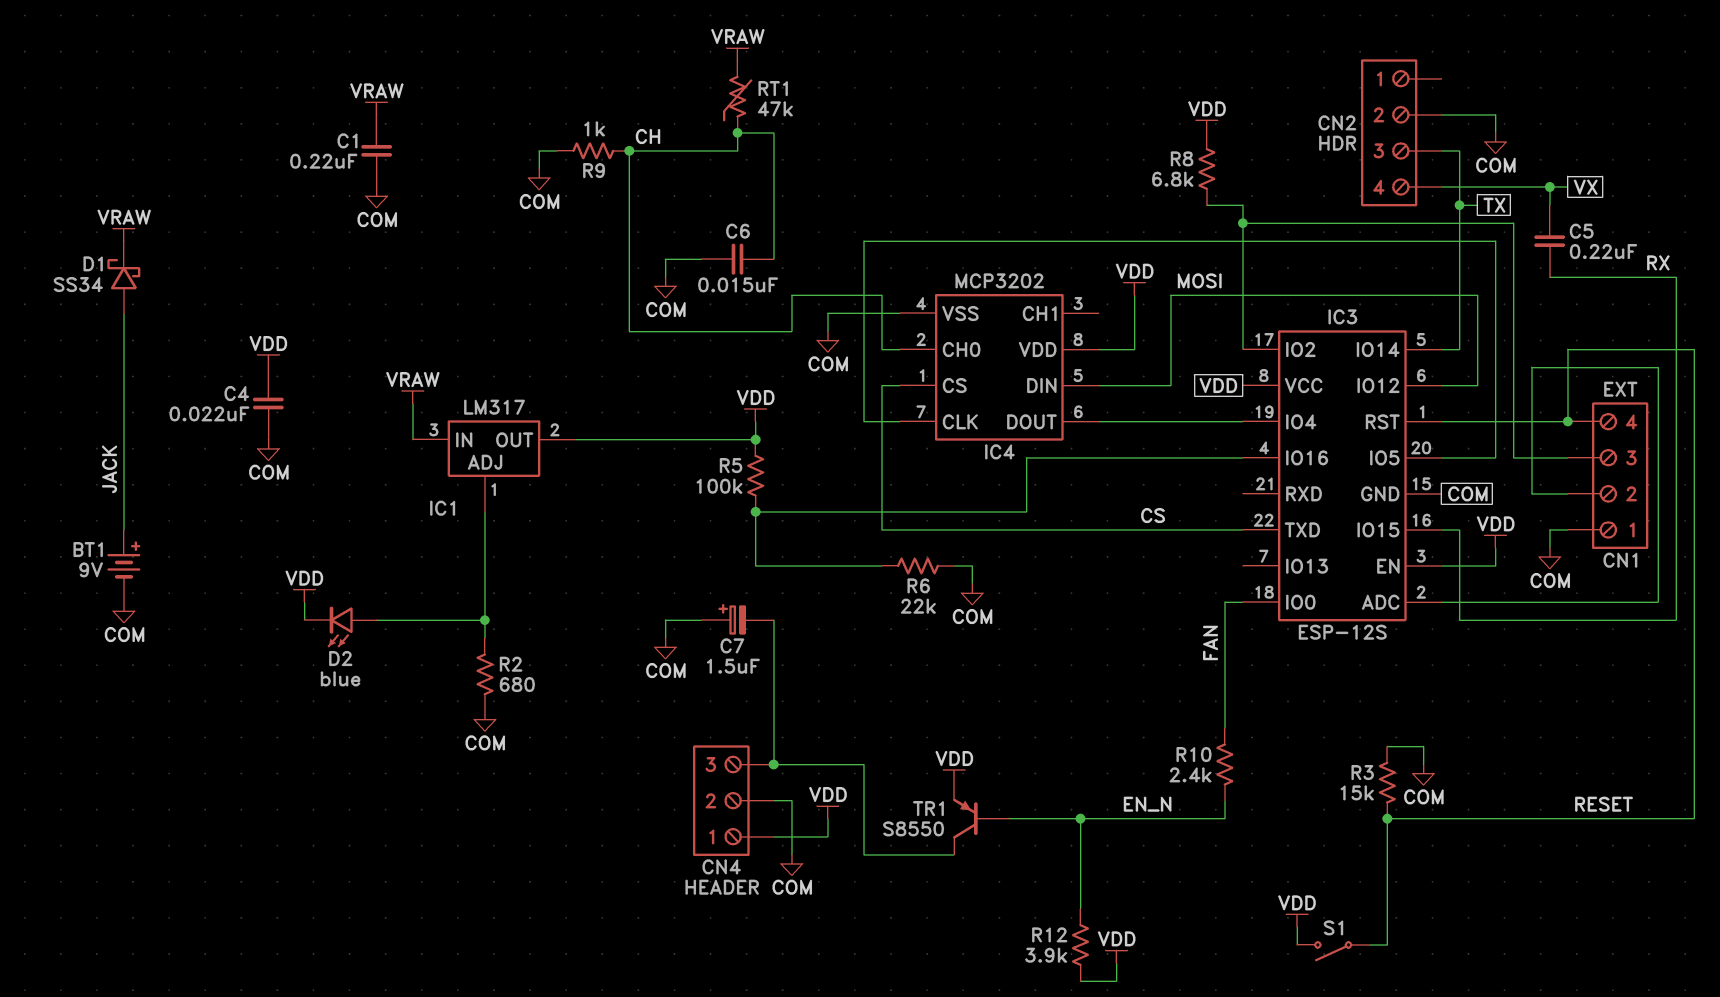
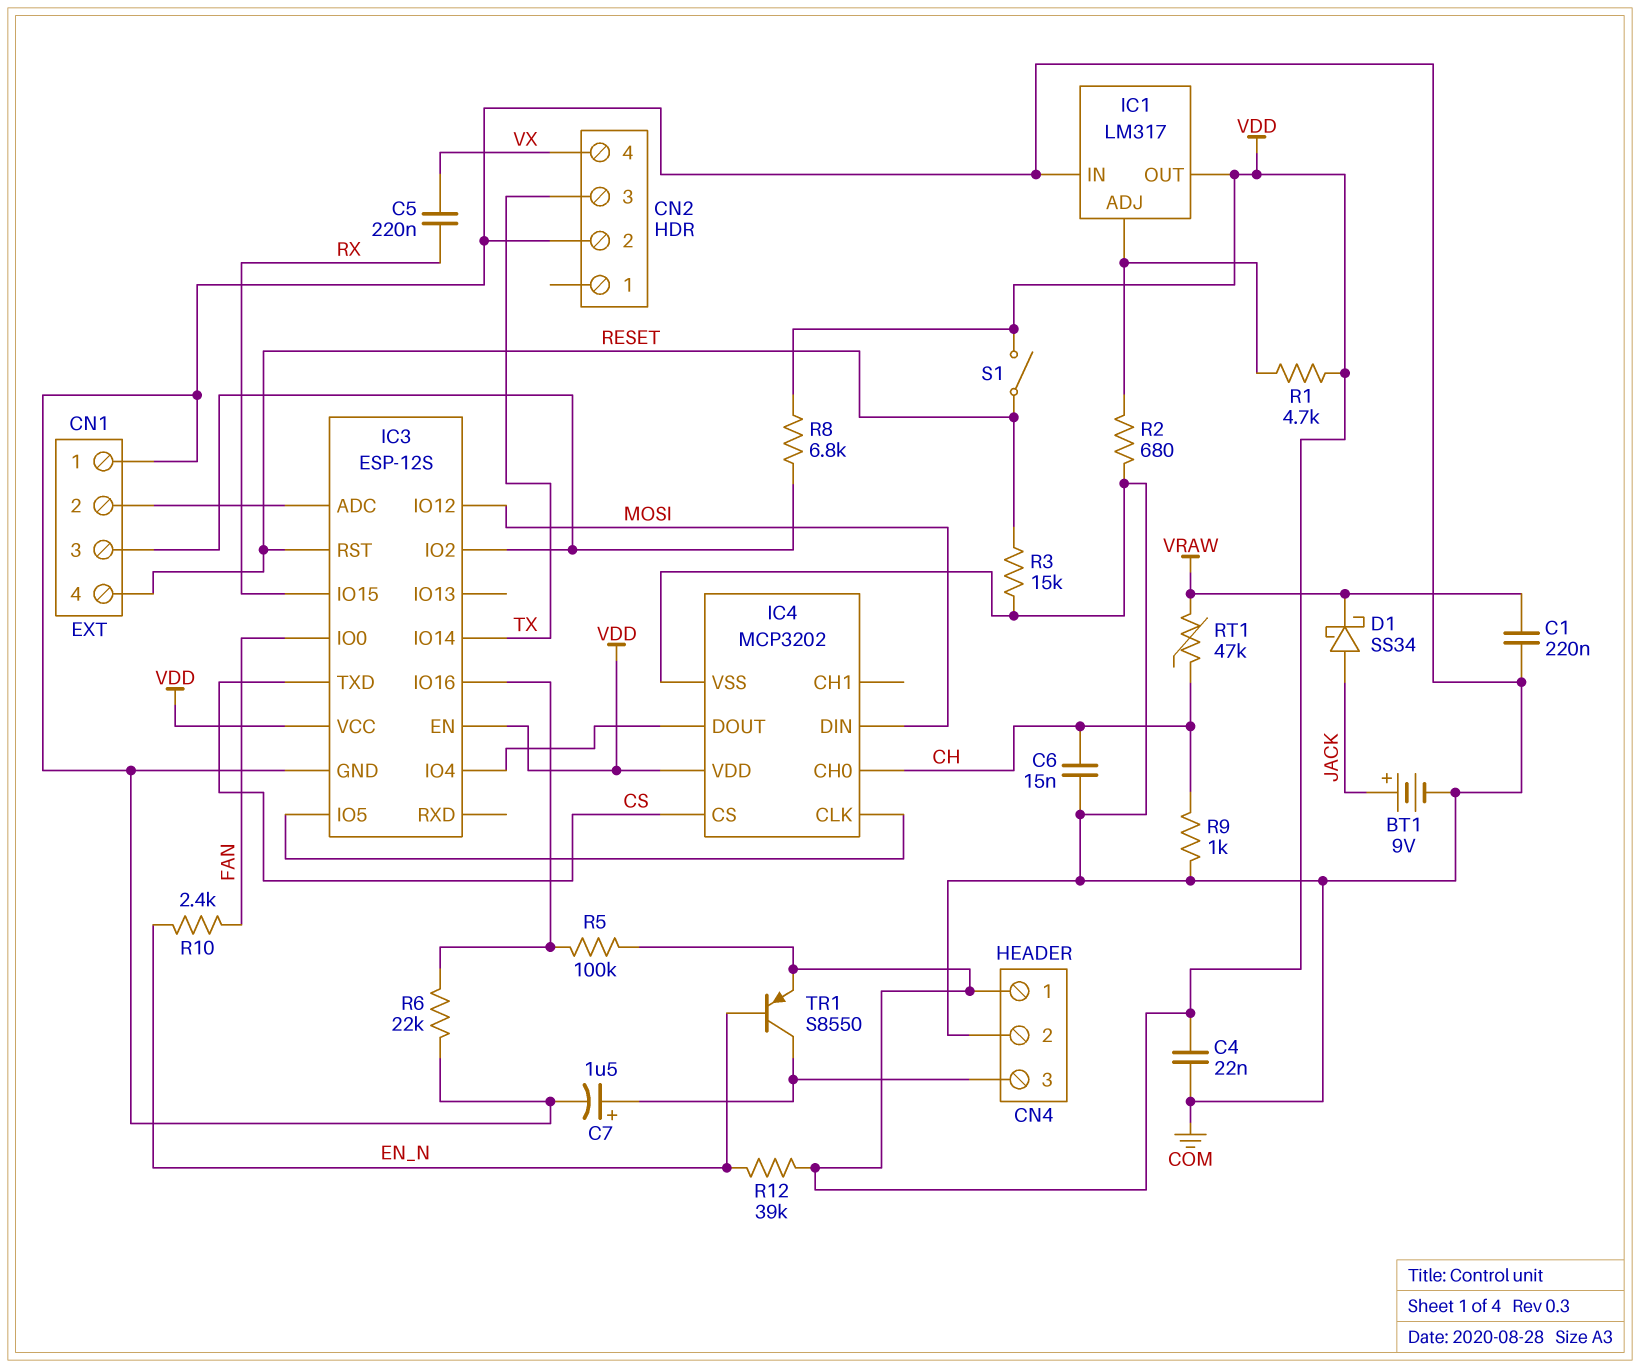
C7: 1.5uF (plus COM, minus CN4/3) -> 1.5uF (plus CN4/3, minus COM)
D2: LED blue (A IC1/ADJ, K VDD) -> none
IC1 pin IN: VRAW -> COM
R1: none -> 4.7k (IC1/ADJ, VDD)
R12: 3.9k (EN_N, VDD) -> 39k (EN_N, VDD)

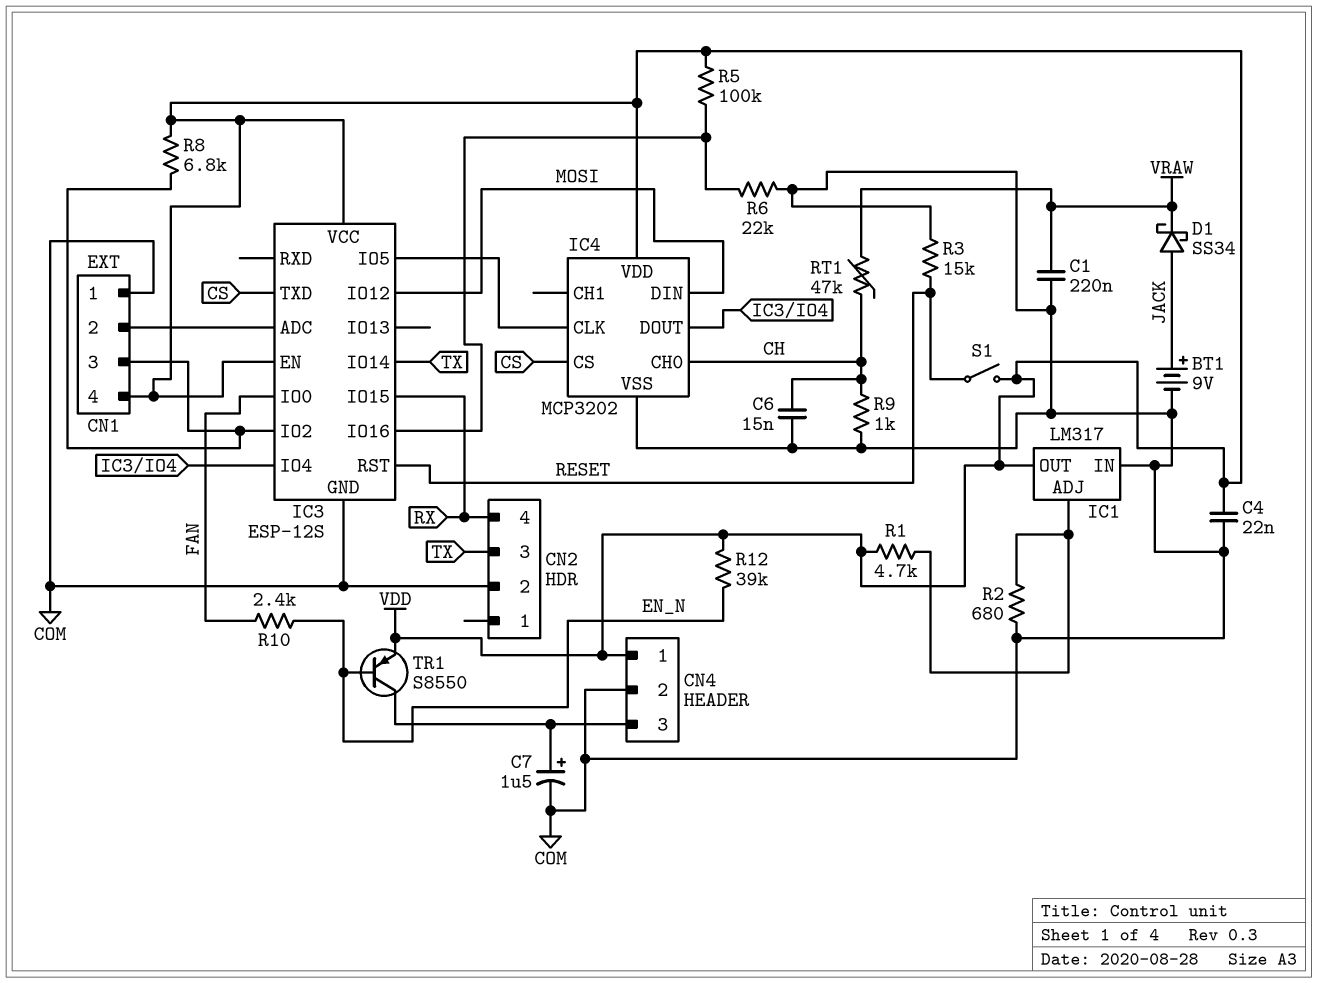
C5: 220nF (RX, VX) -> none
CN1 pin 4: RESET -> VDD
CN2 pin 4: VX -> RX

